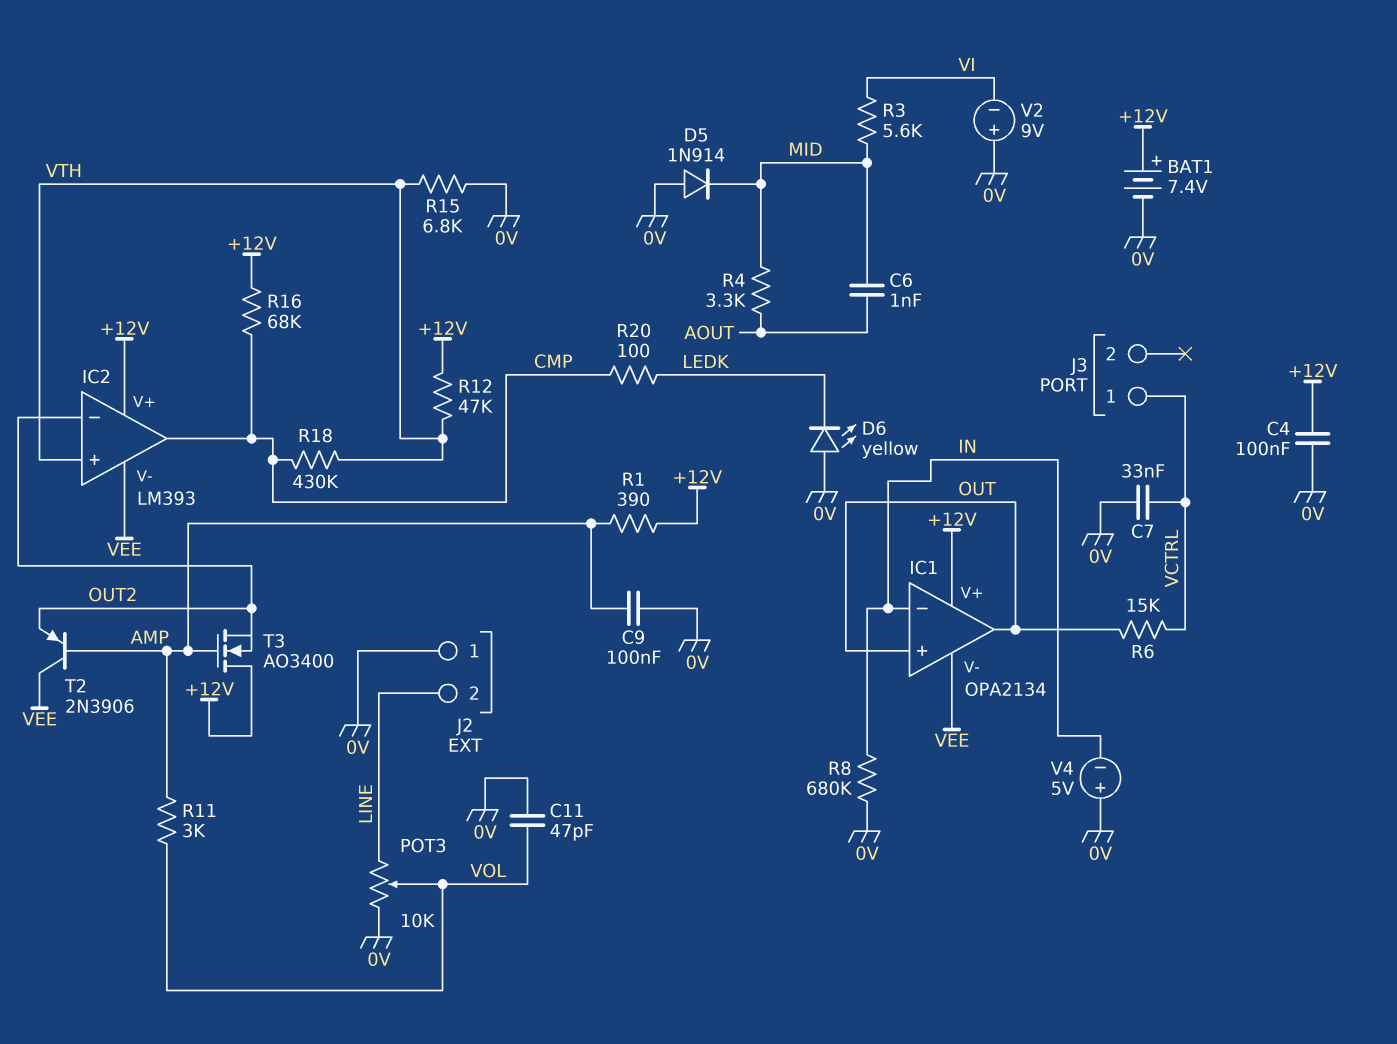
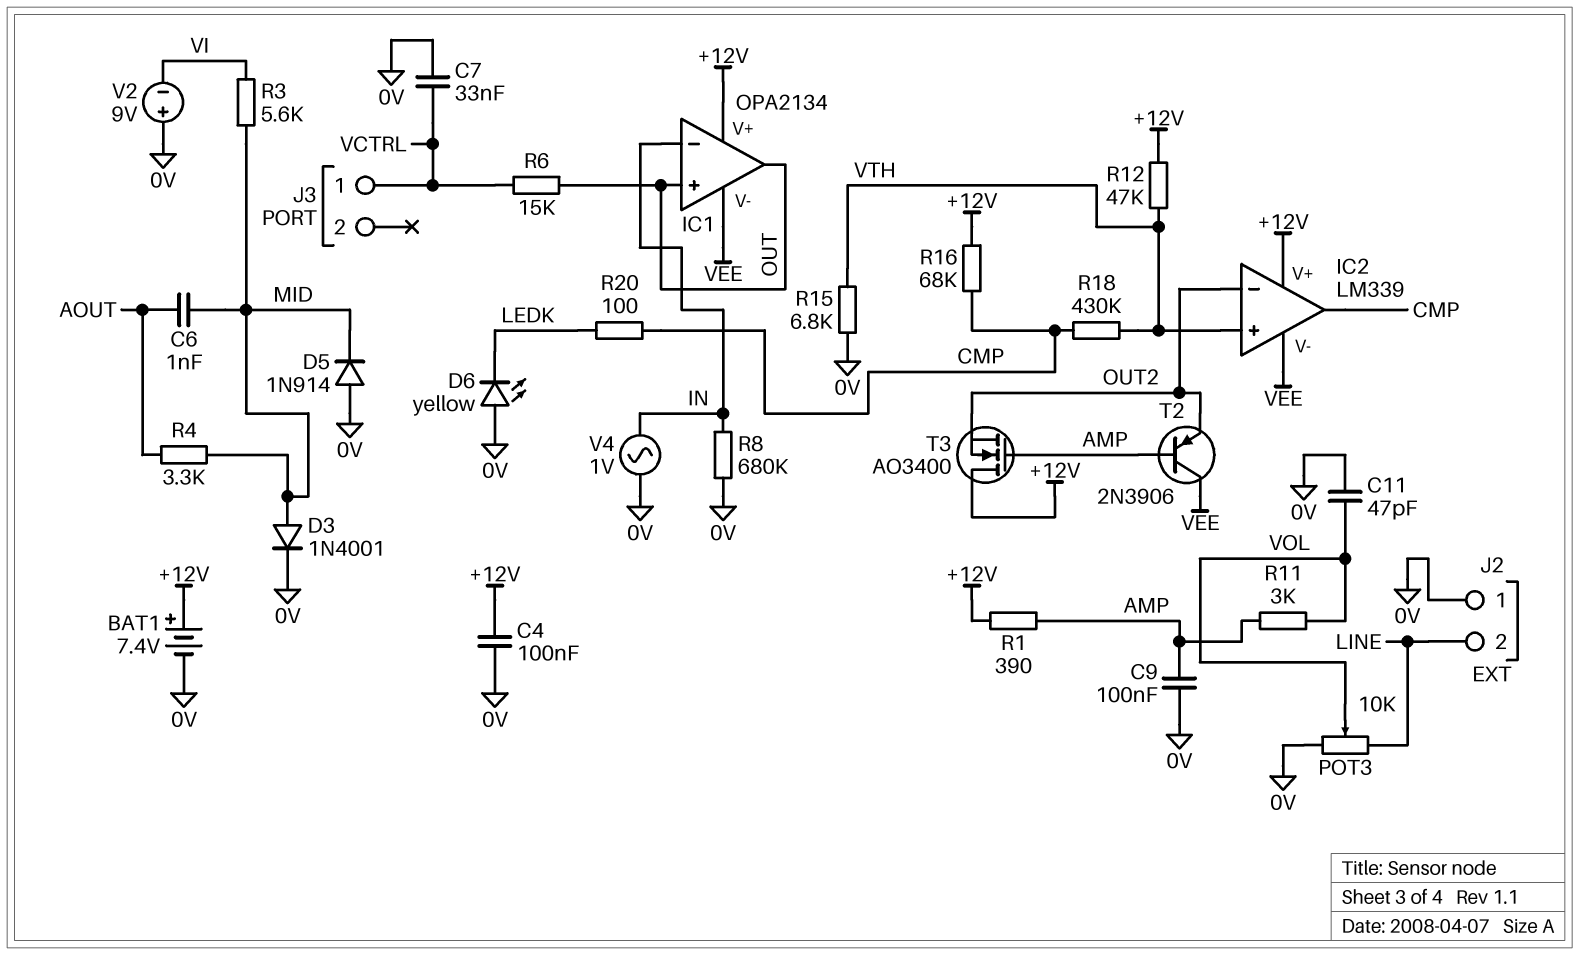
D3: none -> diode 1N4001 (A MID, K 0V)
IC2: LM393 -> LM339
V4: 5V (plus 0V, minus IN) -> AC 1V (0V, IN)

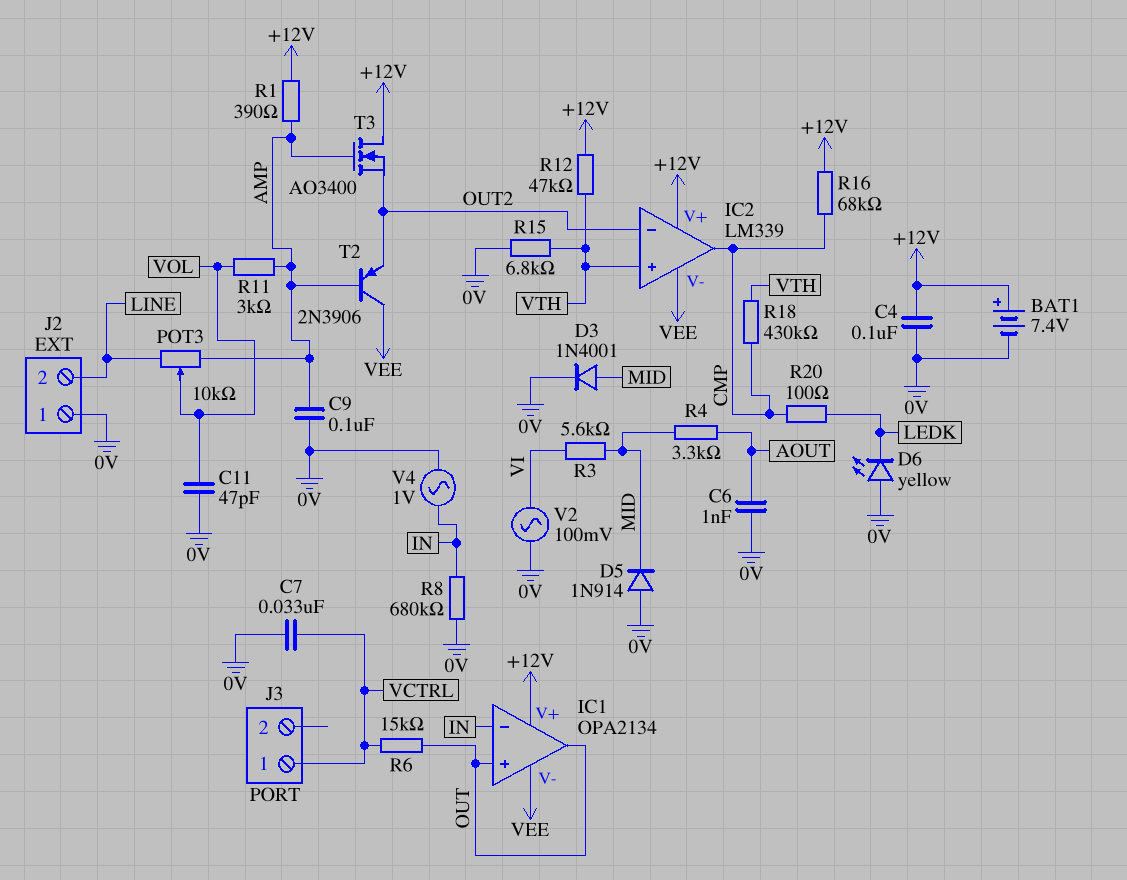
C6: 1nF (AOUT, MID) -> 1nF (0V, AOUT)
POT3: 10k (0V, LINE, wiper VOL) -> 10k (AMP, LINE, wiper VOL)
V2: 9V (plus 0V, minus VI) -> AC 100mV (0V, VI)

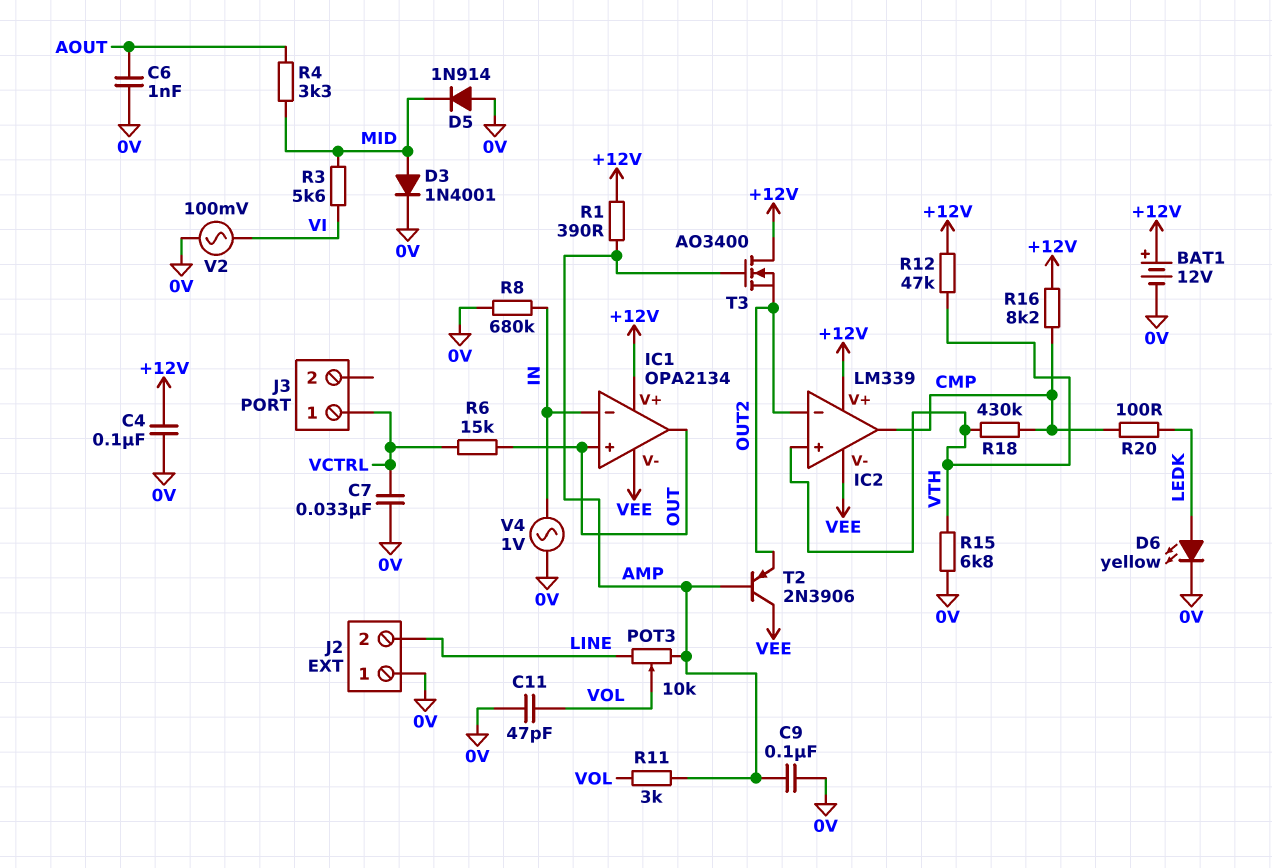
BAT1: 7.4V (plus +12V, minus 0V) -> 12V (plus +12V, minus 0V)
D6: LED yellow (A 0V, K LEDK) -> LED yellow (A LEDK, K 0V)
R16: 68k (+12V, CMP) -> 8.2k (+12V, CMP)

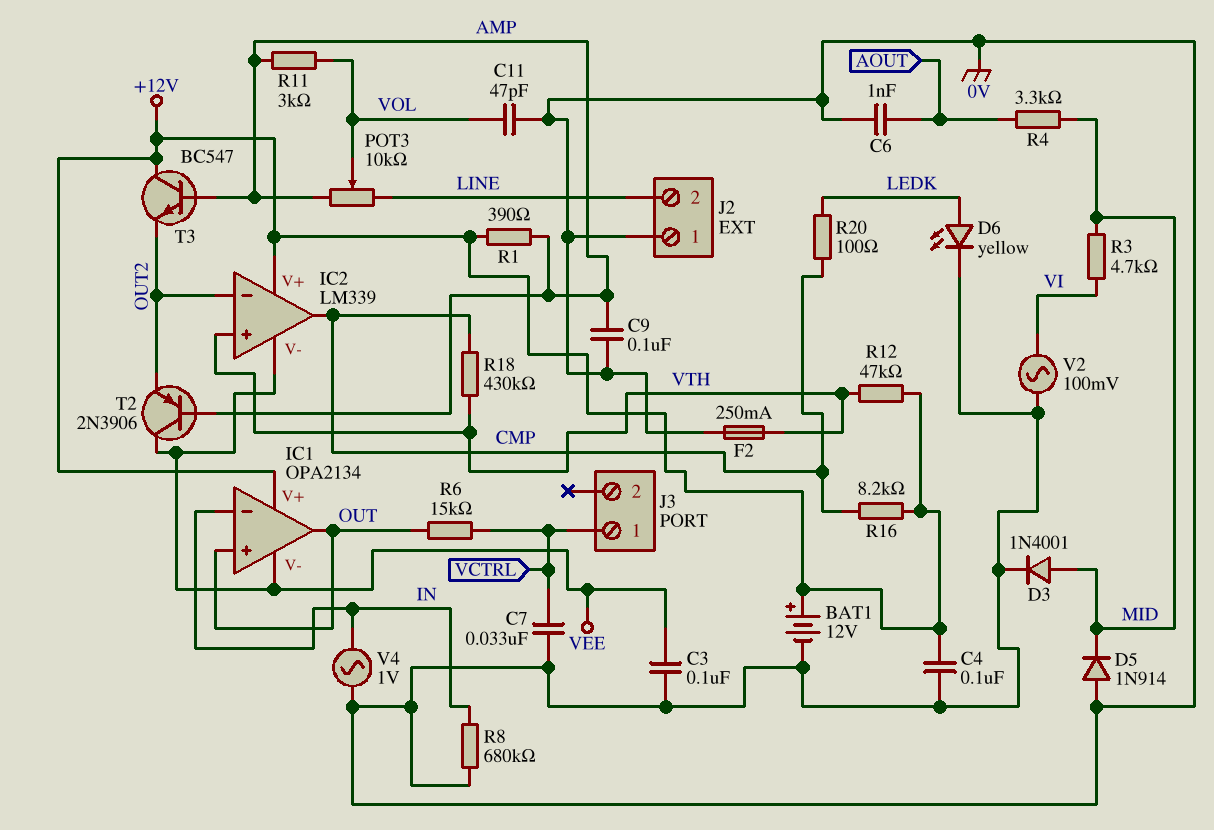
C3: none -> 100nF (0V, VEE)
F2: none -> 250mA (0V, VTH)
R3: 5.6k (MID, VI) -> 4.7k (MID, VI)
R15: 6.8k (0V, VTH) -> none
T3: NMOS AO3400 (G AMP, D +12V, S OUT2) -> NPN BC547 (B AMP, C +12V, E OUT2)

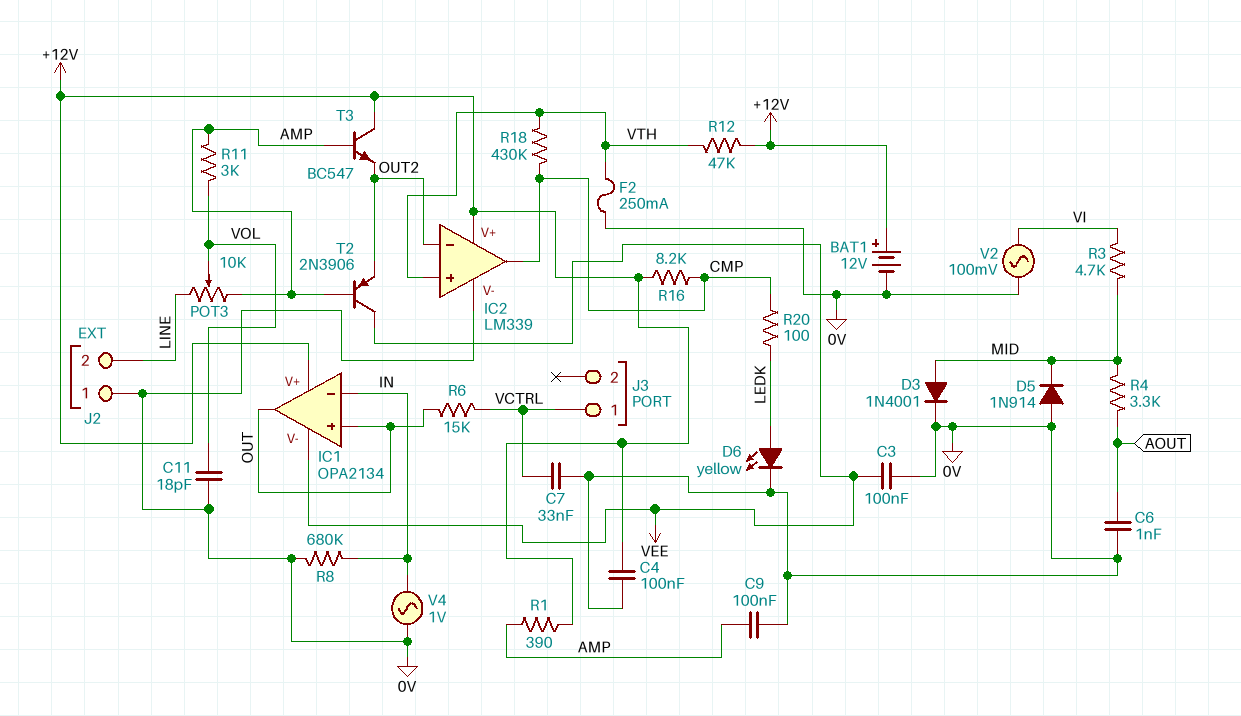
C11: 47pF (0V, VOL) -> 18pF (0V, VOL)
IC2 pin V-: VEE -> 0V

